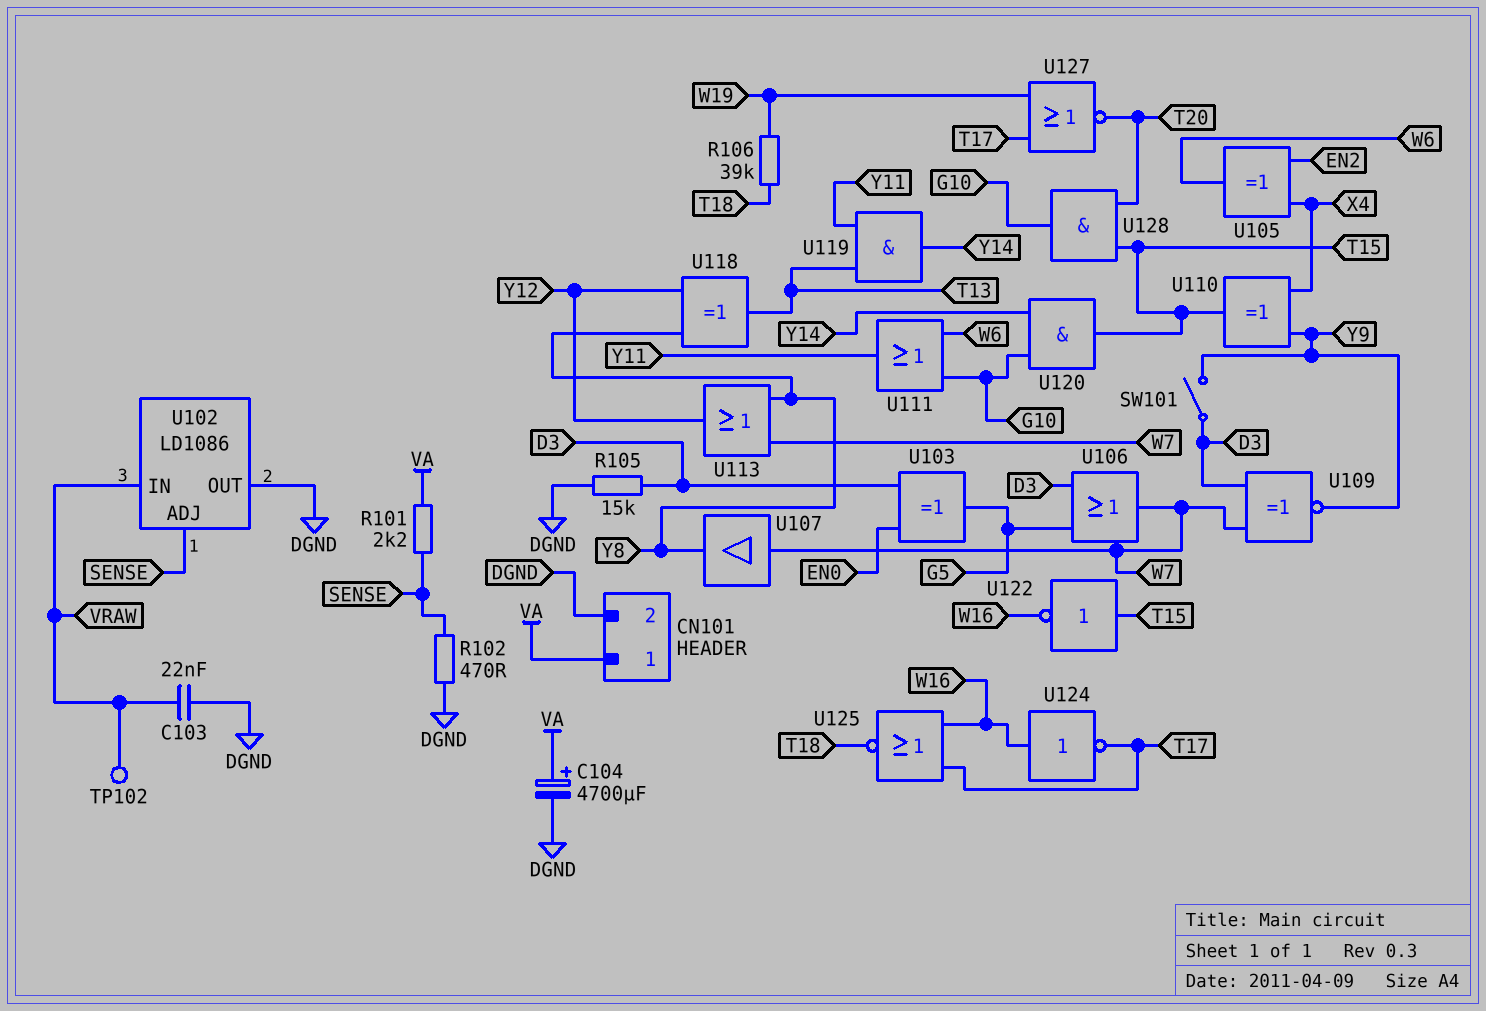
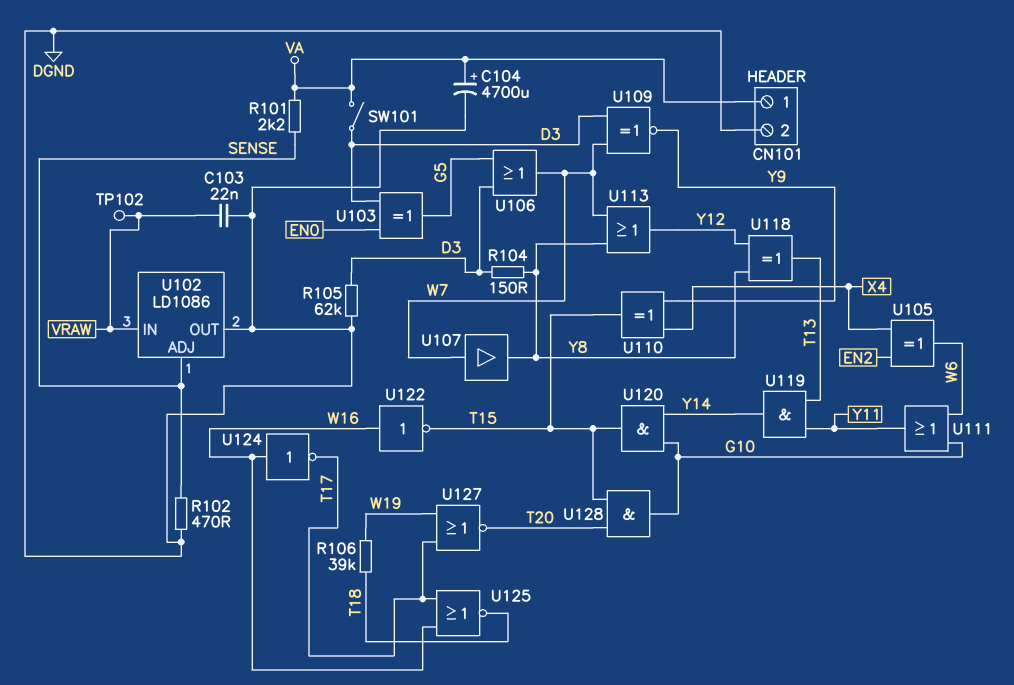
R104: none -> 150 (D3, Y8)
R105: 15k (D3, DGND) -> 62k (D3, DGND)
SW101: switch (D3, Y9) -> switch (D3, VA)
U122: NOT (in T15, out W16) -> NOT (in W16, out T15)

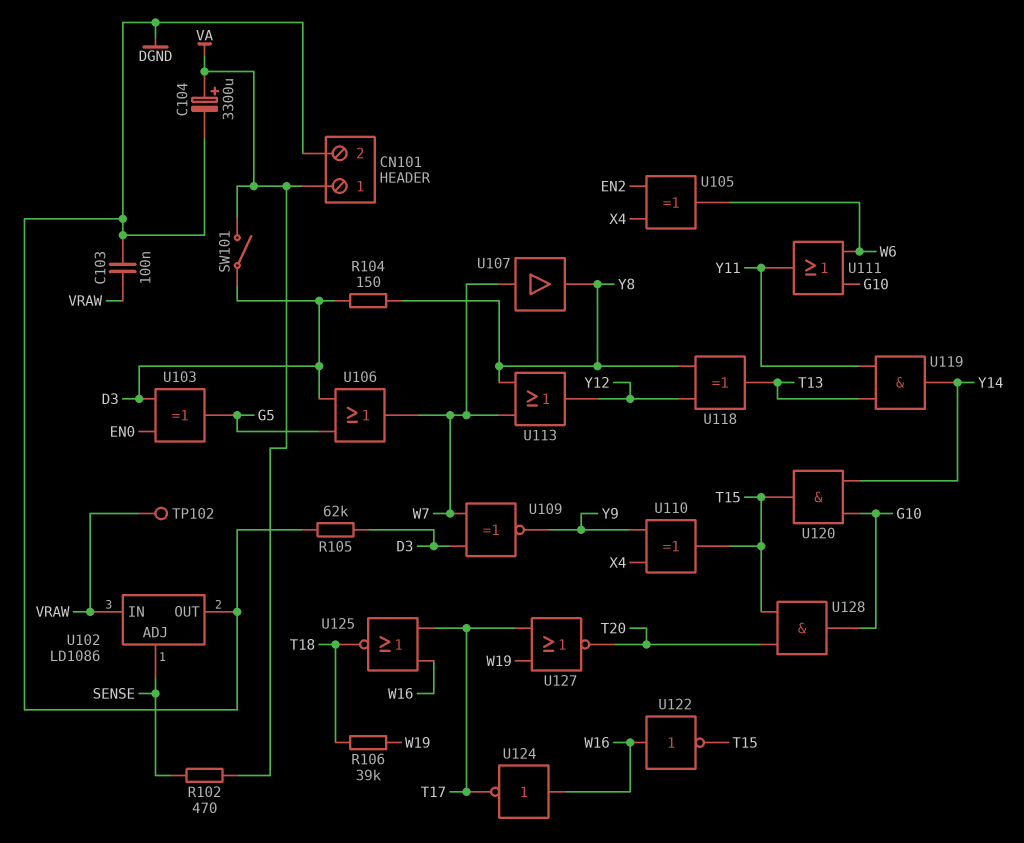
C103: 22nF (DGND, VRAW) -> 100nF (DGND, VRAW)
C104: 4700uF (plus VA, minus DGND) -> 3300uF (plus VA, minus DGND)
R101: 2.2k (SENSE, VA) -> none
R102: 470 (DGND, SENSE) -> 470 (SENSE, VA)

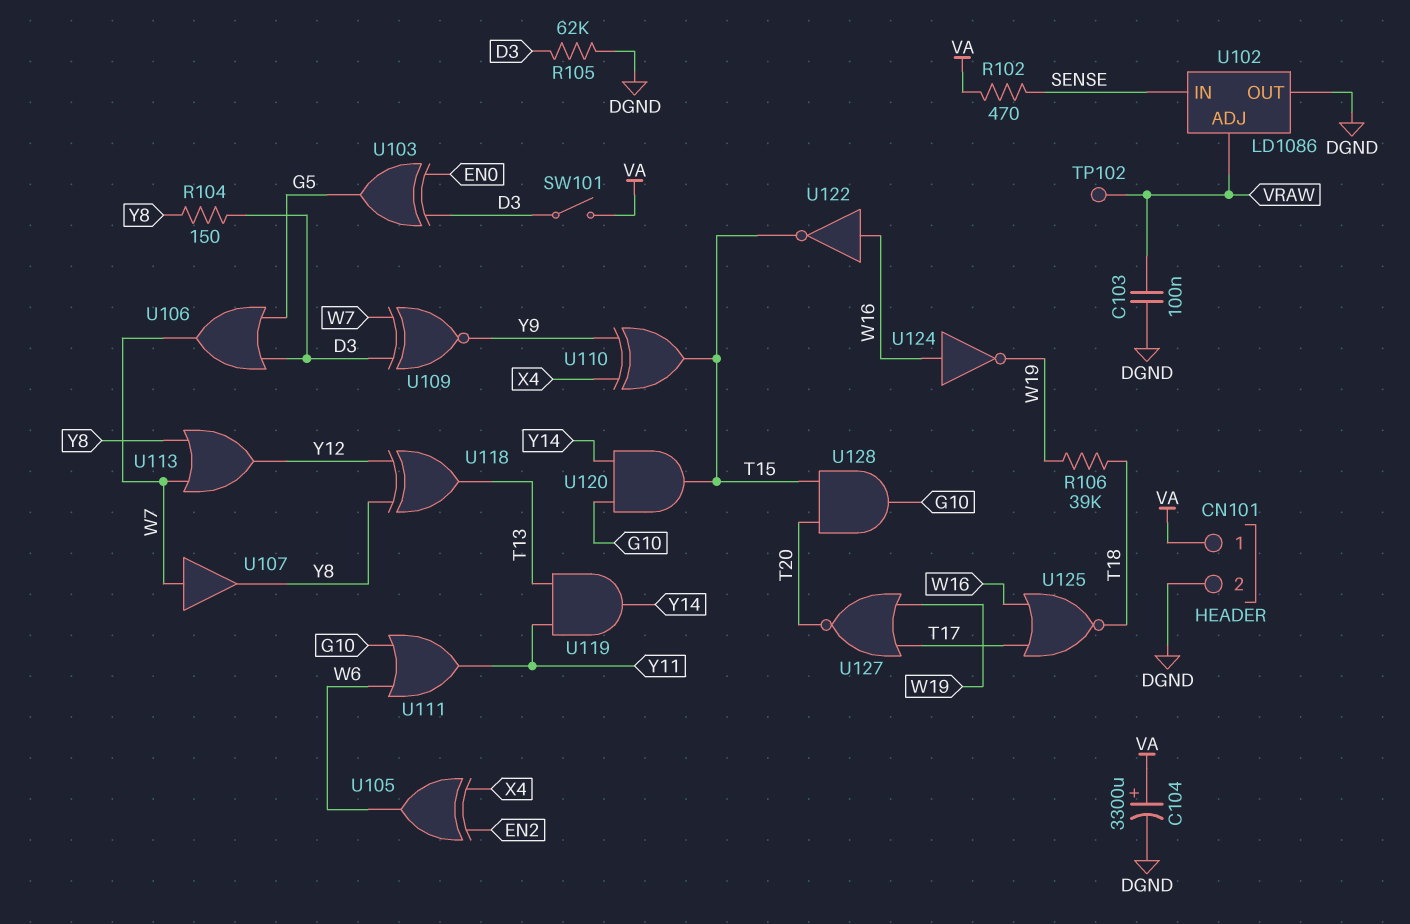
U102 pin ADJ: SENSE -> VRAW
U102 pin IN: VRAW -> SENSE
U124: NOT (in W16, out T17) -> NOT (in W16, out W19)

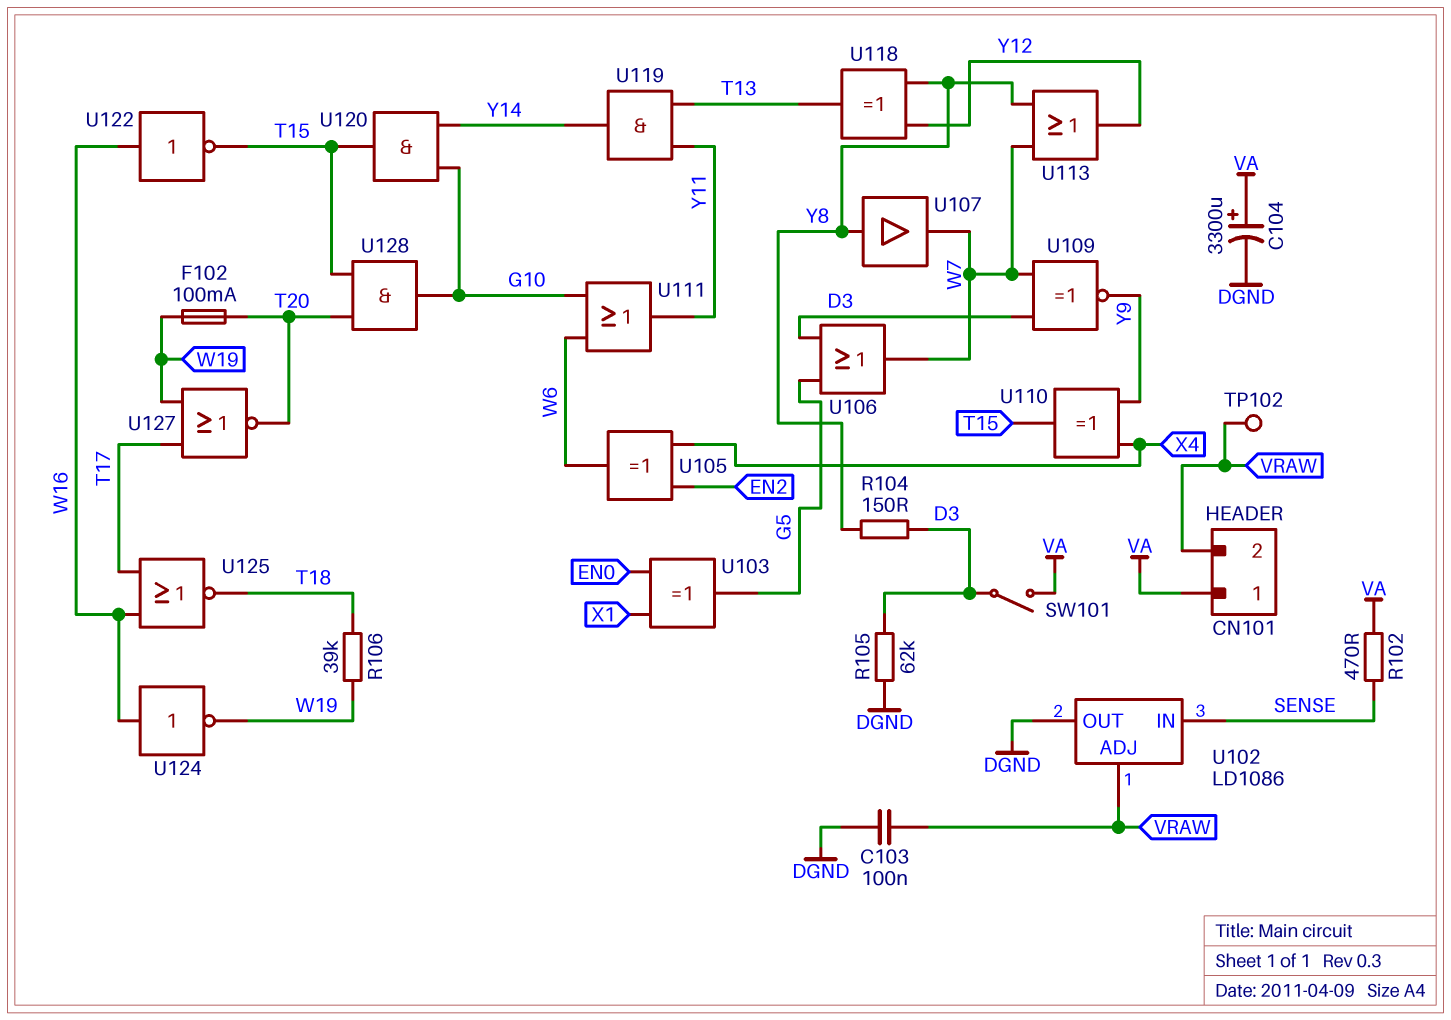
CN101 pin 2: DGND -> VRAW
F102: none -> 100mA (T20, W19)
U103: XOR (in D3, in EN0, out G5) -> XOR (in EN0, in X1, out G5)
U107: buffer (in W7, out Y8) -> buffer (in Y8, out W7)

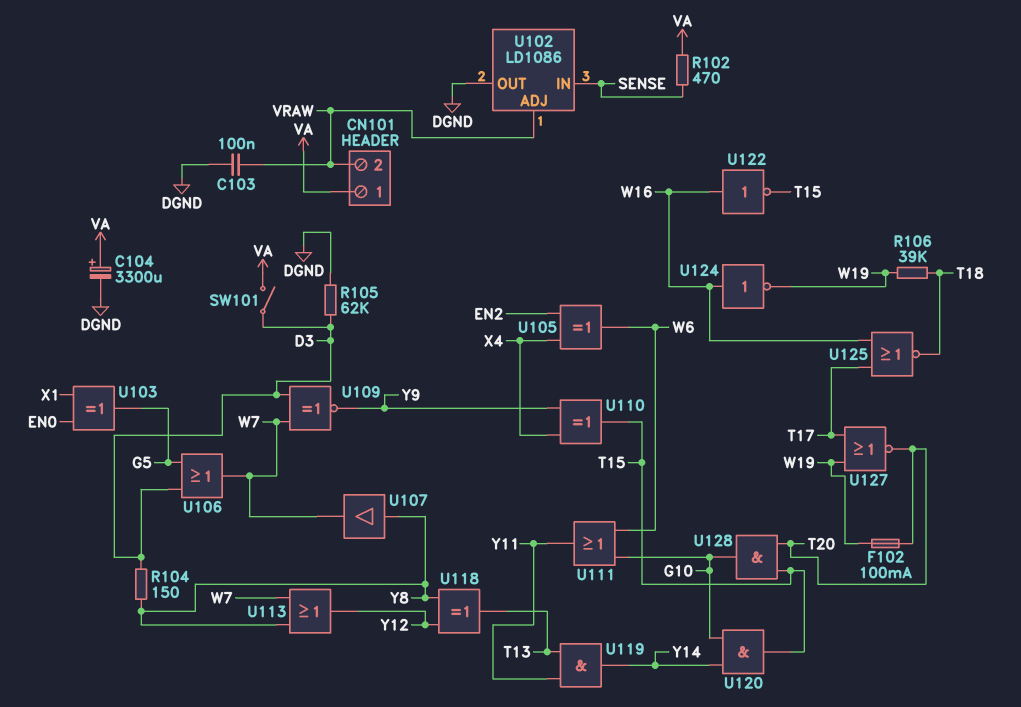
TP102: test point (VRAW) -> none

